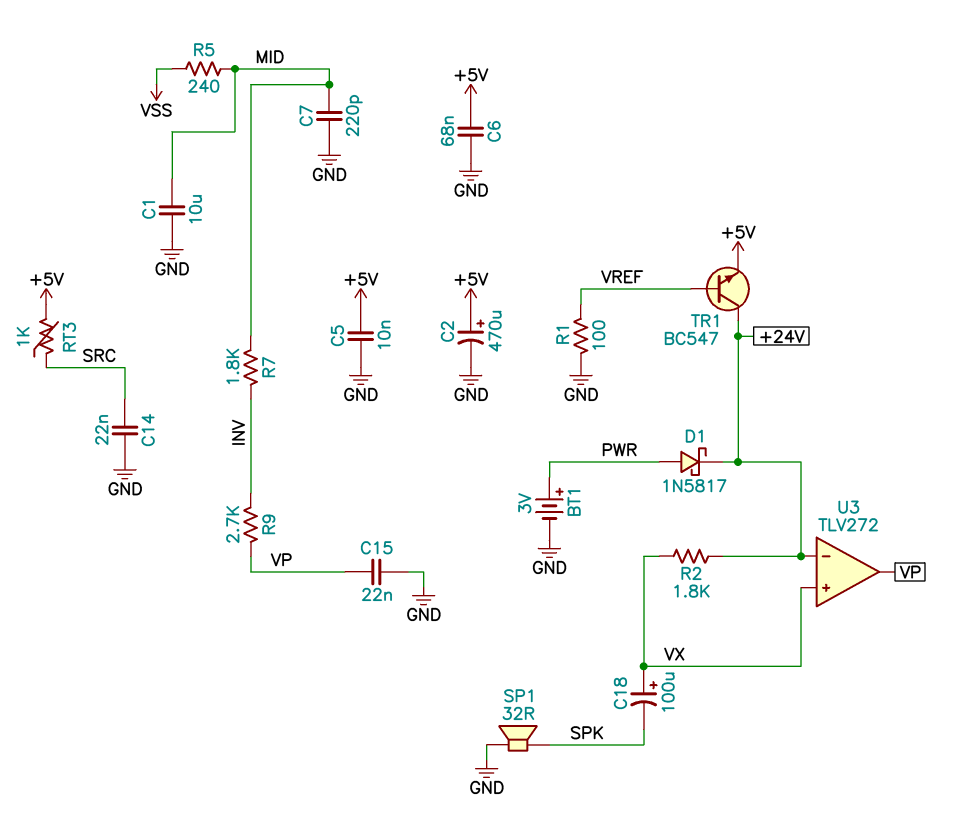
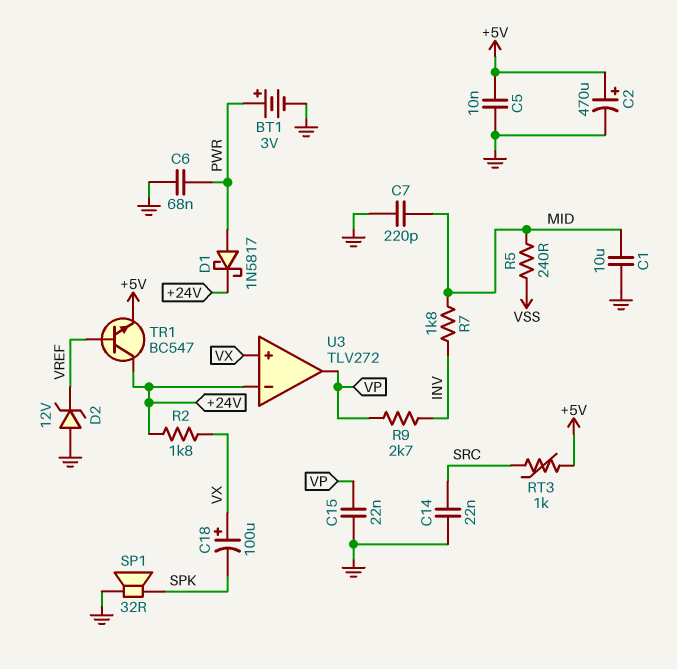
C6: 68nF (+5V, GND) -> 68nF (GND, PWR)
D2: none -> zener 12V (A GND, K VREF)
R1: 100 (GND, VREF) -> none

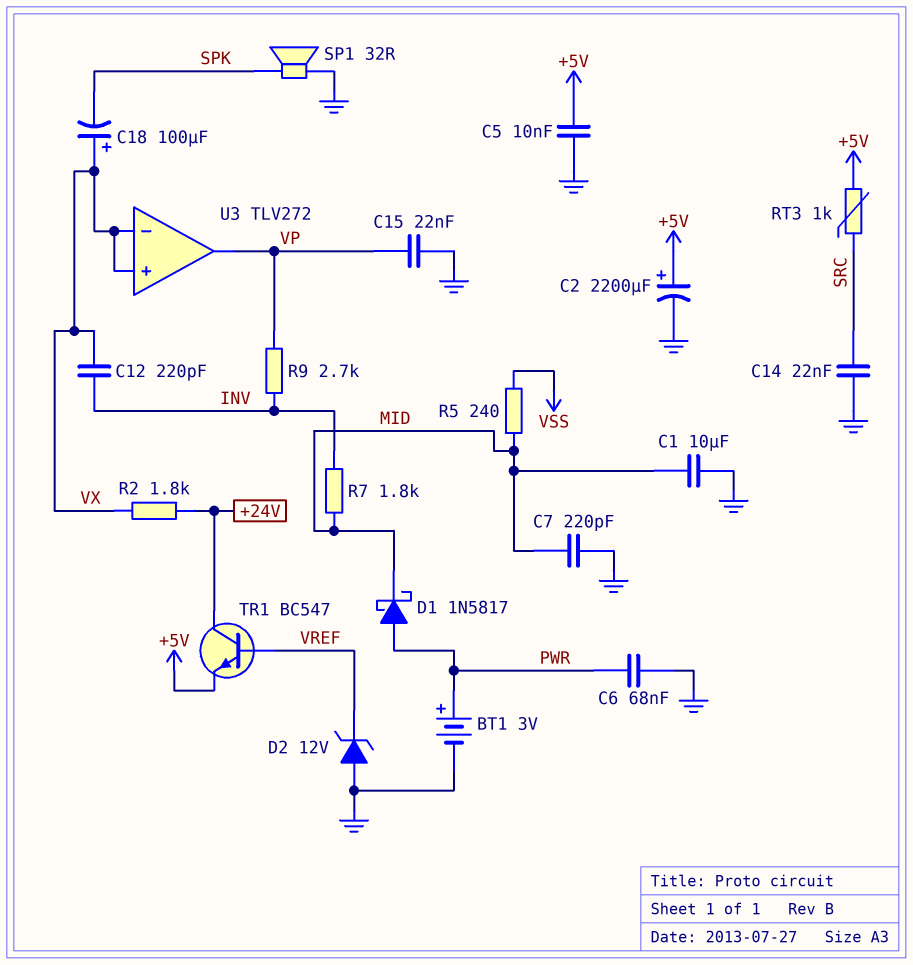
C2: 470uF (plus +5V, minus GND) -> 2200uF (plus +5V, minus GND)
C12: none -> 220pF (INV, VX)
D1: schottky 1N5817 (A PWR, K +24V) -> schottky 1N5817 (A PWR, K MID)
U3 pin in-: +24V -> VX

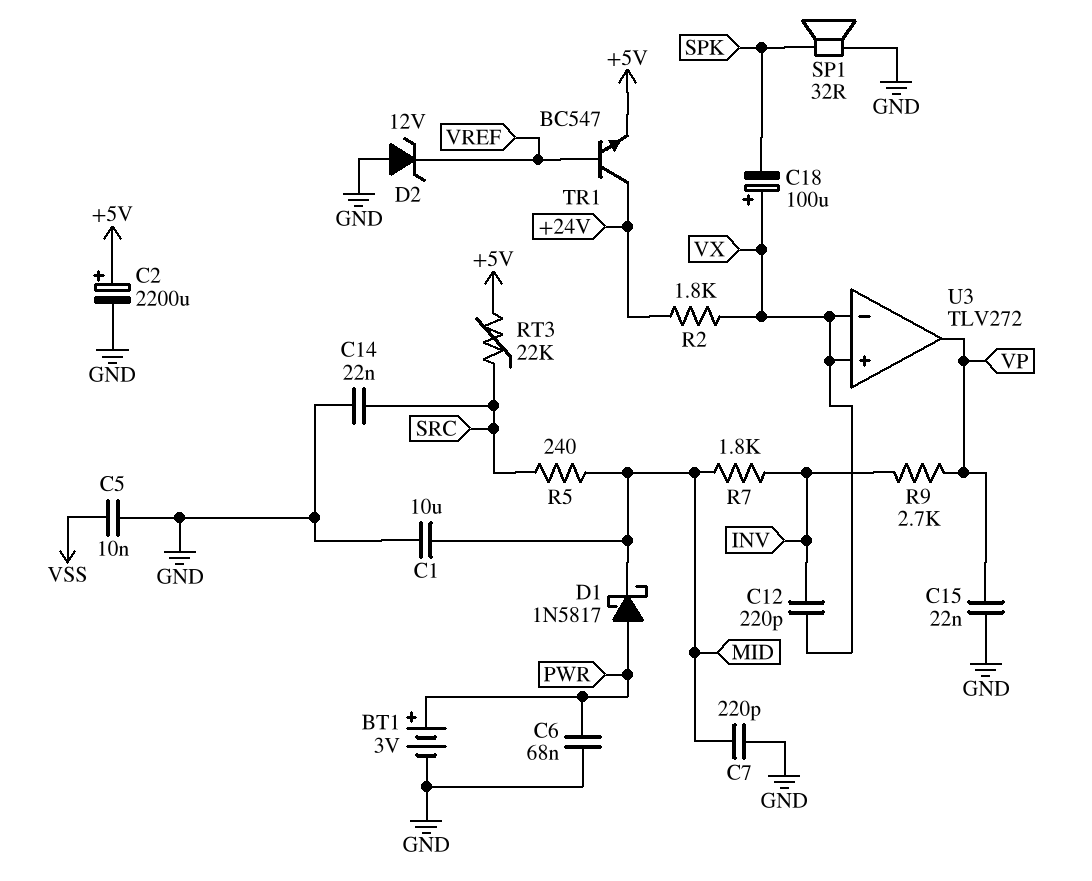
C5: 10nF (+5V, GND) -> 10nF (GND, VSS)
R5: 240 (MID, VSS) -> 240 (MID, SRC)
RT3: 1k (+5V, SRC) -> 22k (+5V, SRC)

